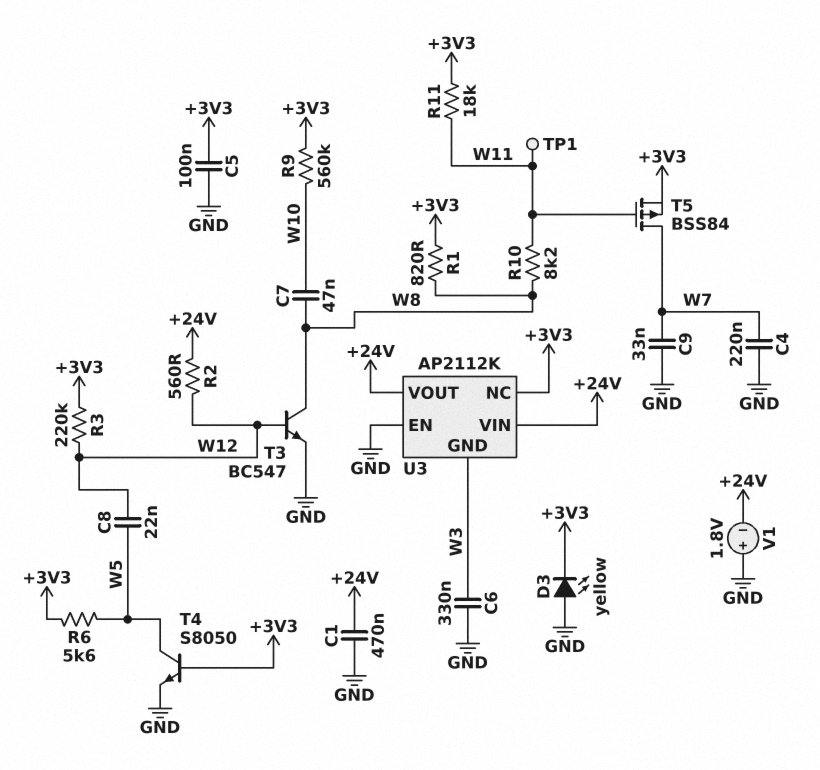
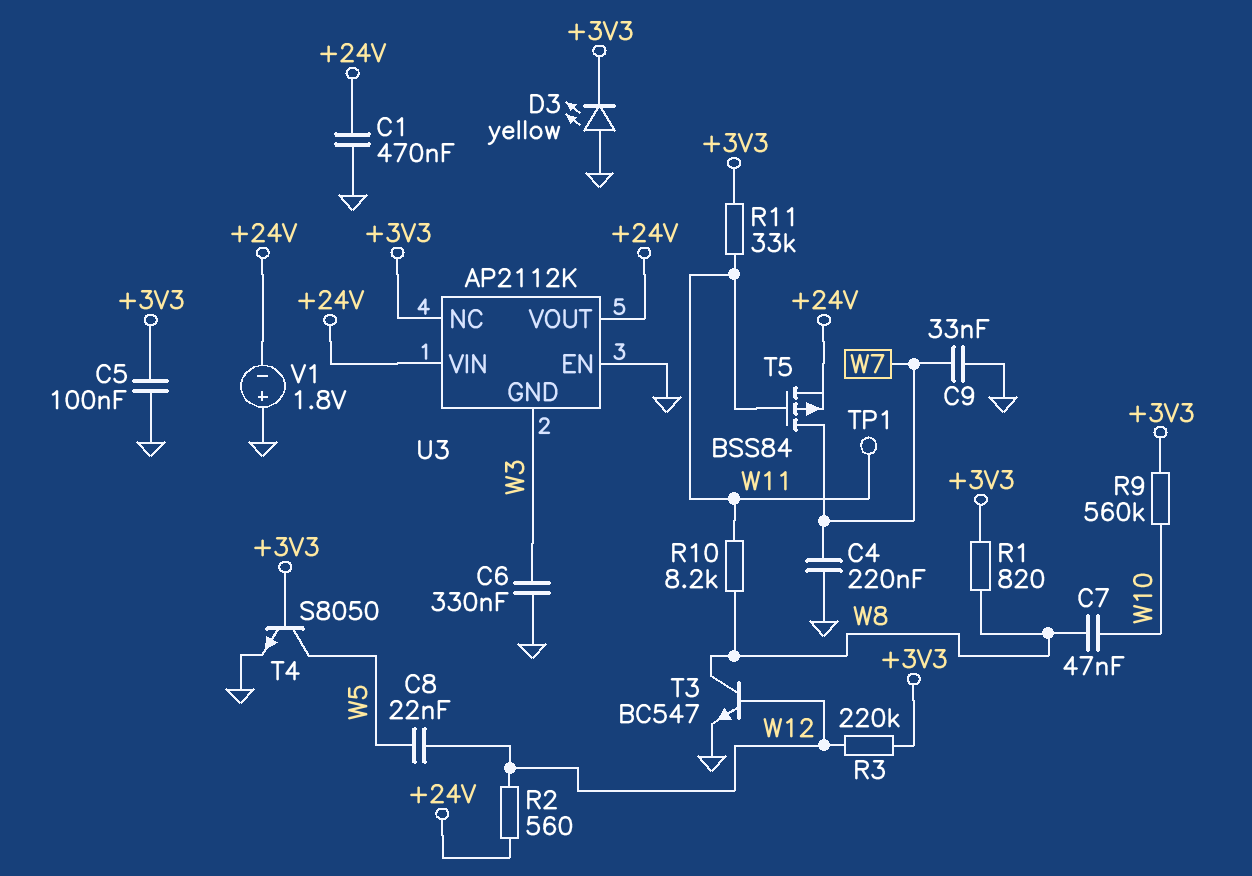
R6: 5.6k (+3V3, W5) -> none
R11: 18k (+3V3, W11) -> 33k (+3V3, W11)
T5: PMOS BSS84 (G W11, D W7, S +3V3) -> PMOS BSS84 (G W11, D W7, S +24V)

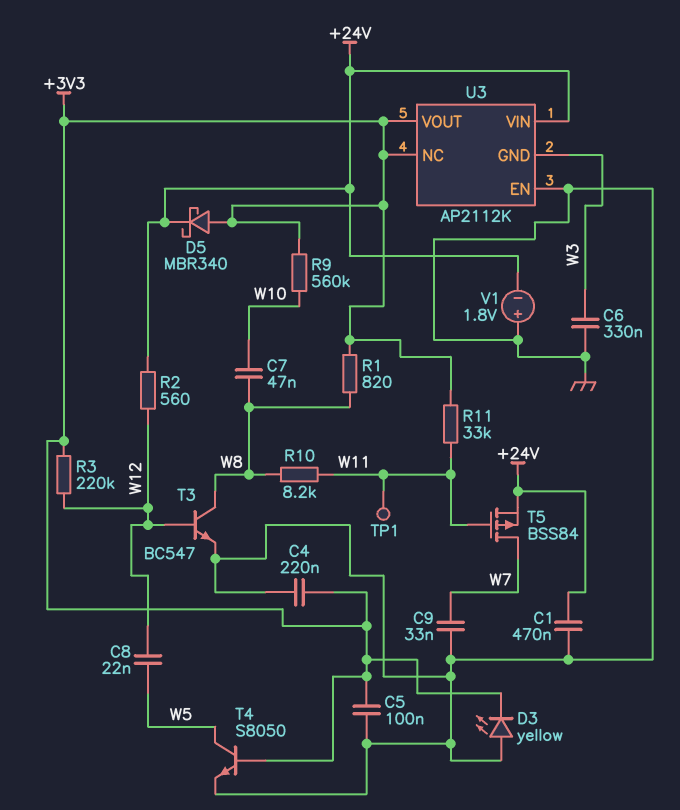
C4: 220nF (GND, W7) -> 220nF (+3V3, GND)
D5: none -> schottky MBR340 (A +3V3, K +24V)
U3 pin VOUT: +24V -> +3V3

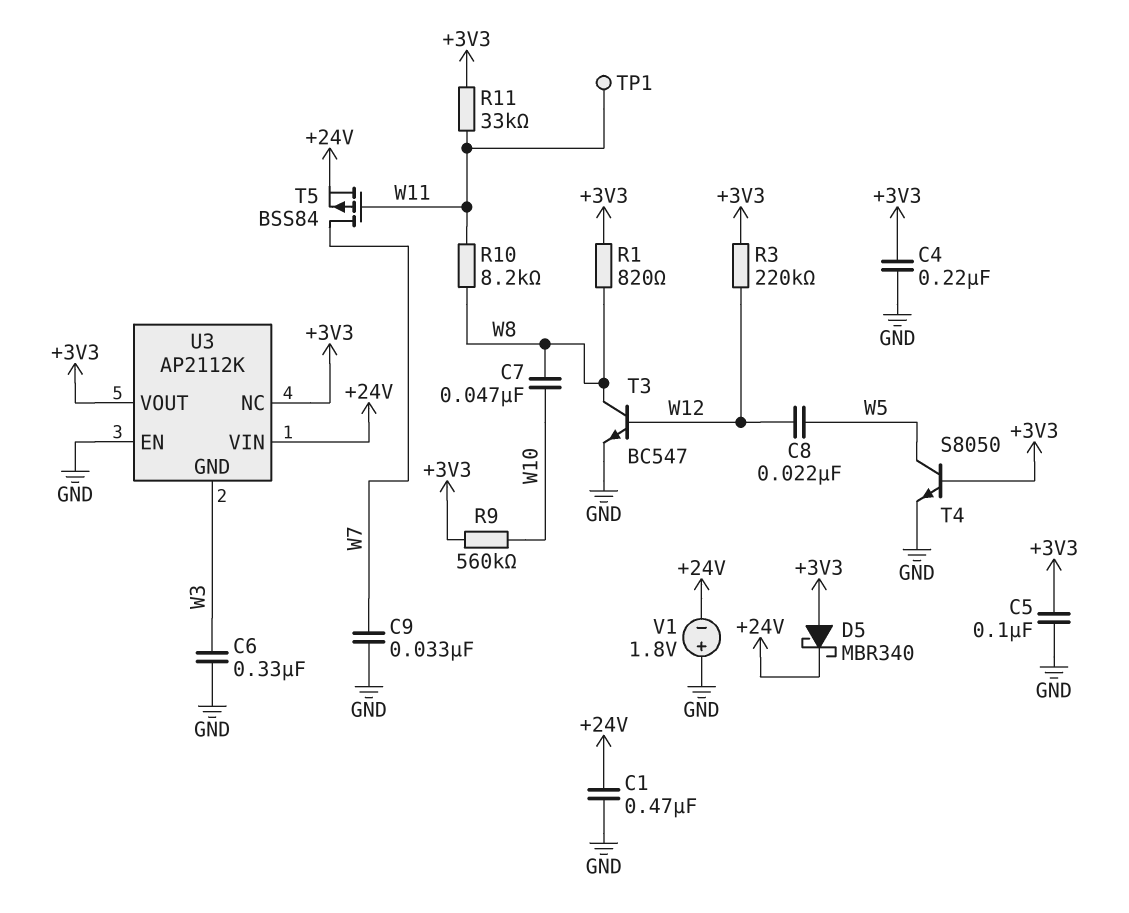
D3: LED yellow (A GND, K +3V3) -> none
R2: 560 (+24V, W12) -> none

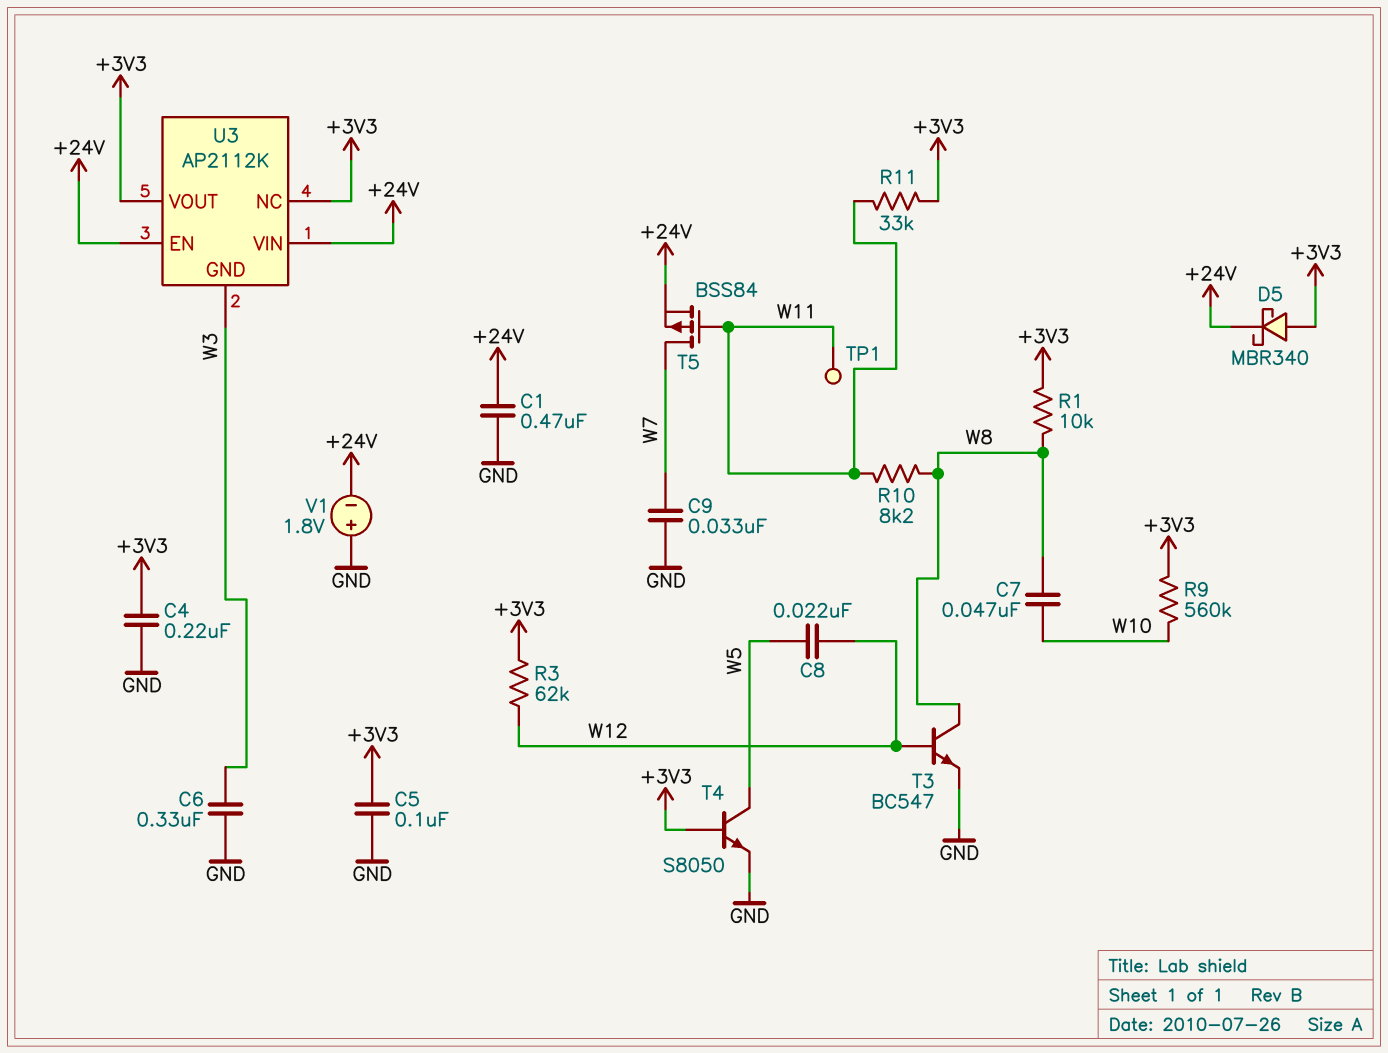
R1: 820 (+3V3, W8) -> 10k (+3V3, W8)
R3: 220k (+3V3, W12) -> 62k (+3V3, W12)
U3 pin EN: GND -> +24V

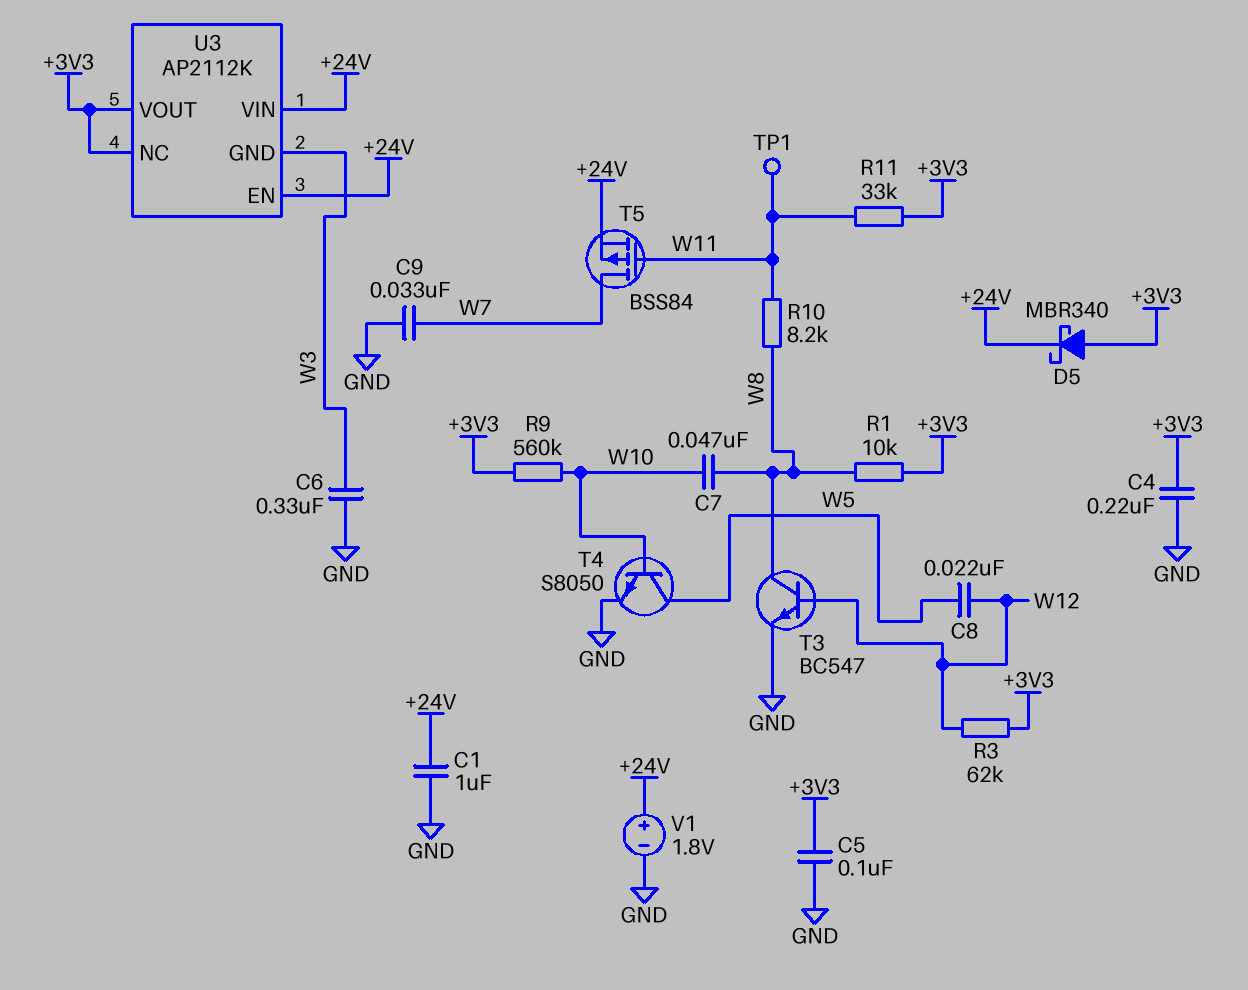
C1: 470nF (+24V, GND) -> 1uF (+24V, GND)
T4: NPN S8050 (B +3V3, C W5, E GND) -> NPN S8050 (B W10, C W5, E GND)
V1: 1.8V (plus GND, minus +24V) -> 1.8V (plus +24V, minus GND)

